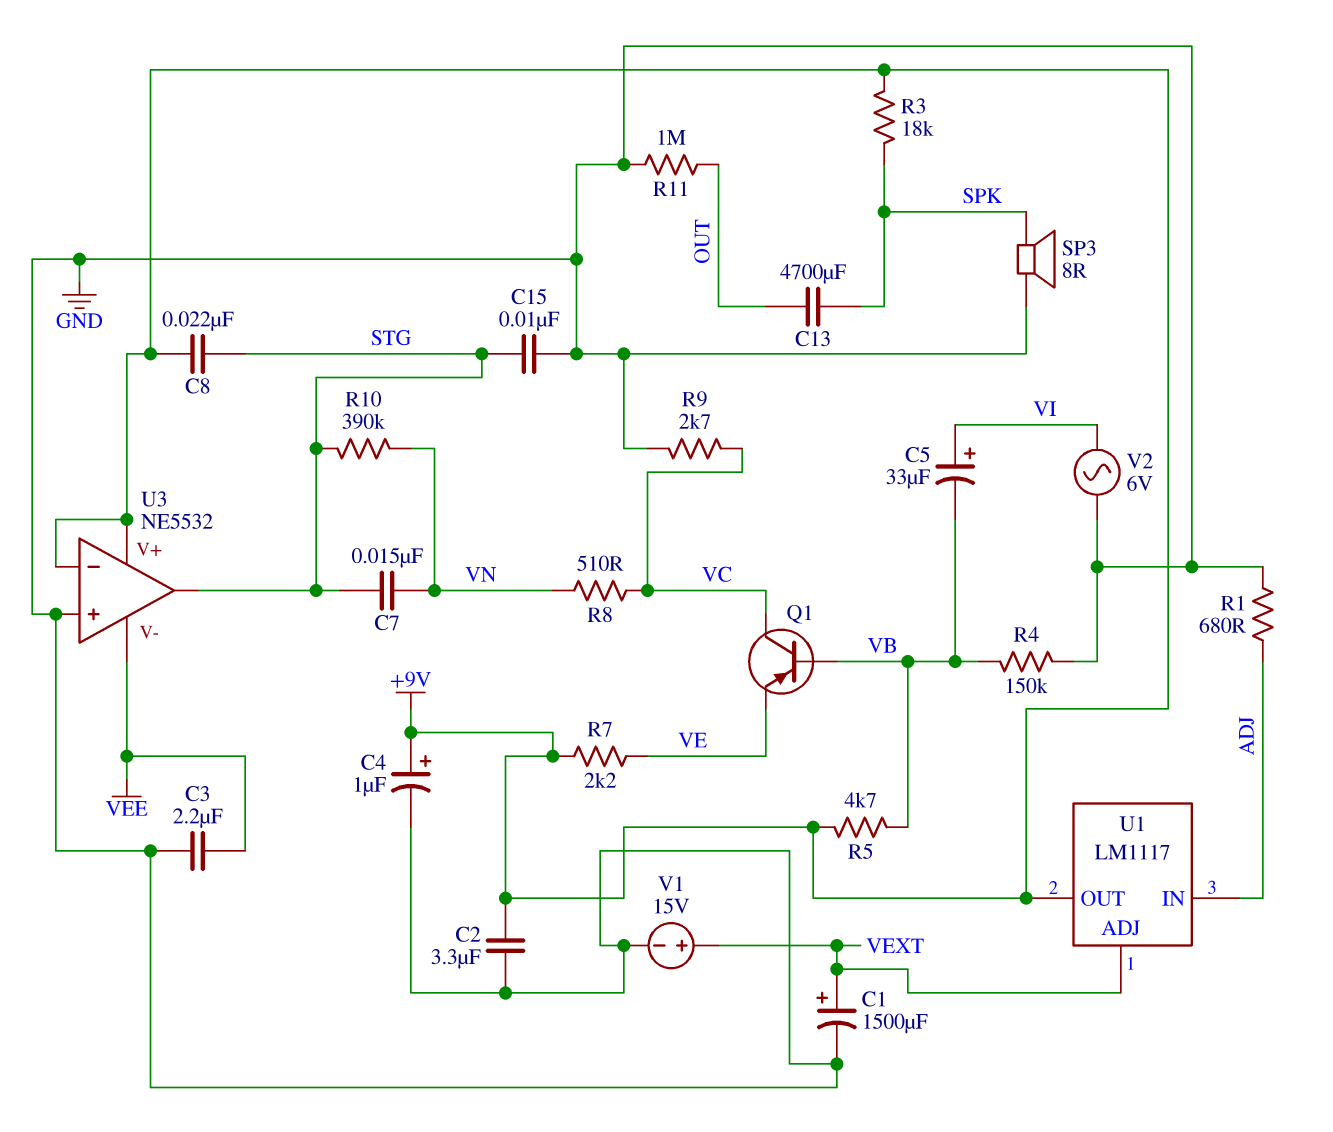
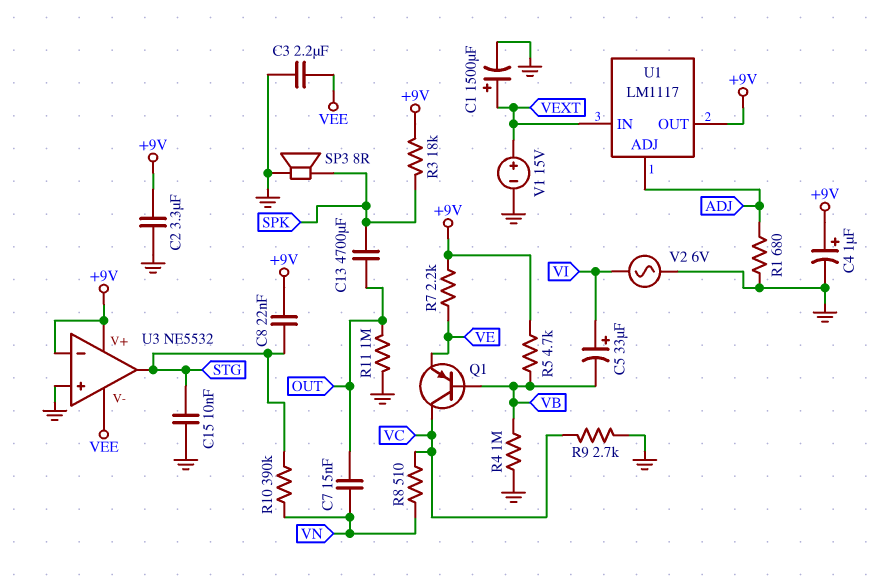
C7: 15nF (STG, VN) -> 15nF (OUT, VN)
R4: 150k (GND, VB) -> 1M (GND, VB)
U1 pin ADJ: VEXT -> ADJ
U1 pin IN: ADJ -> VEXT

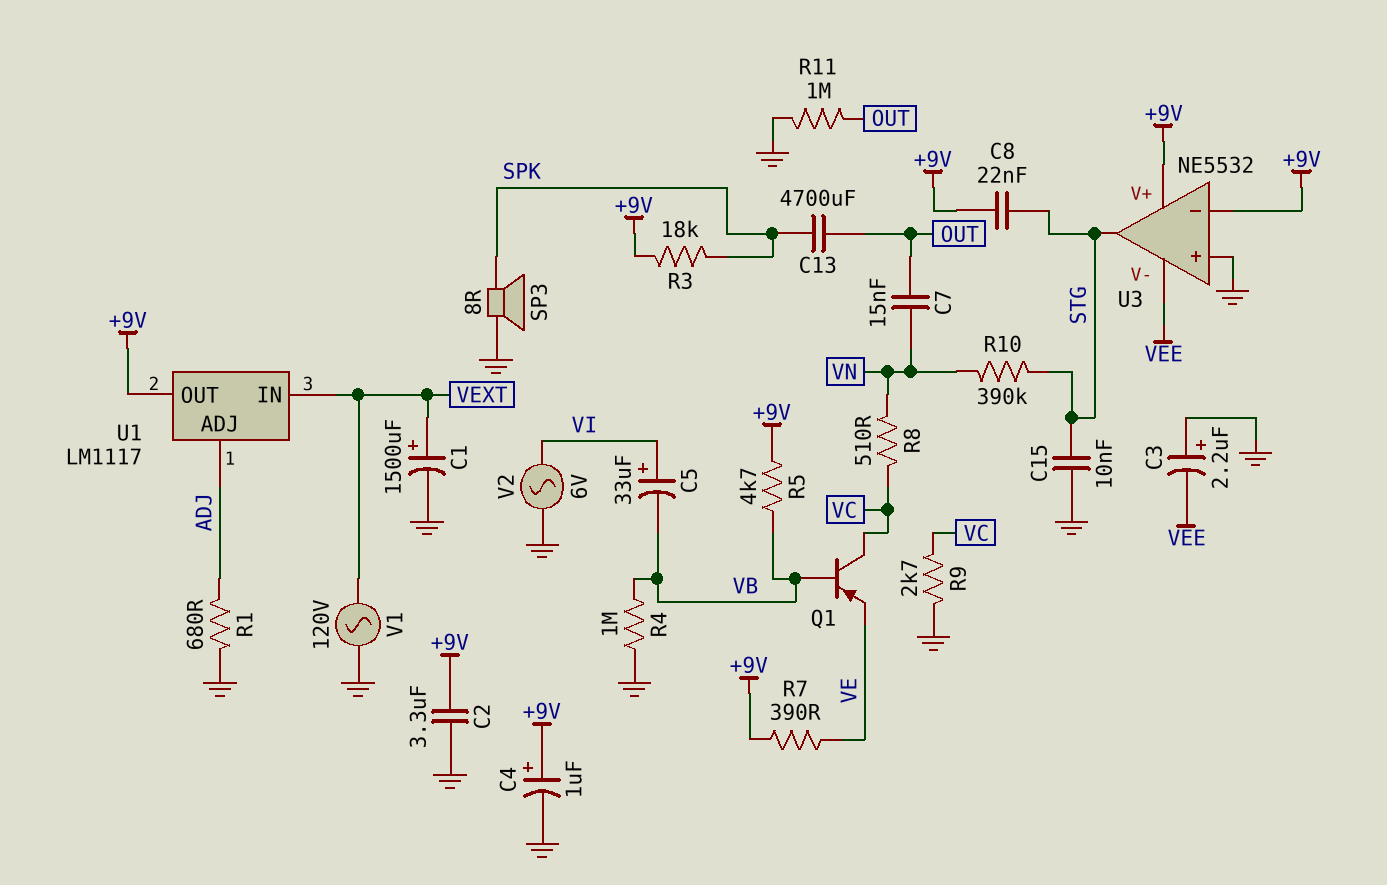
C3: 2.2uF (GND, VEE) -> 2.2uF (plus GND, minus VEE)
R7: 2.2k (+9V, VE) -> 390 (+9V, VE)
V1: 15V (plus VEXT, minus GND) -> AC 120V (GND, VEXT)

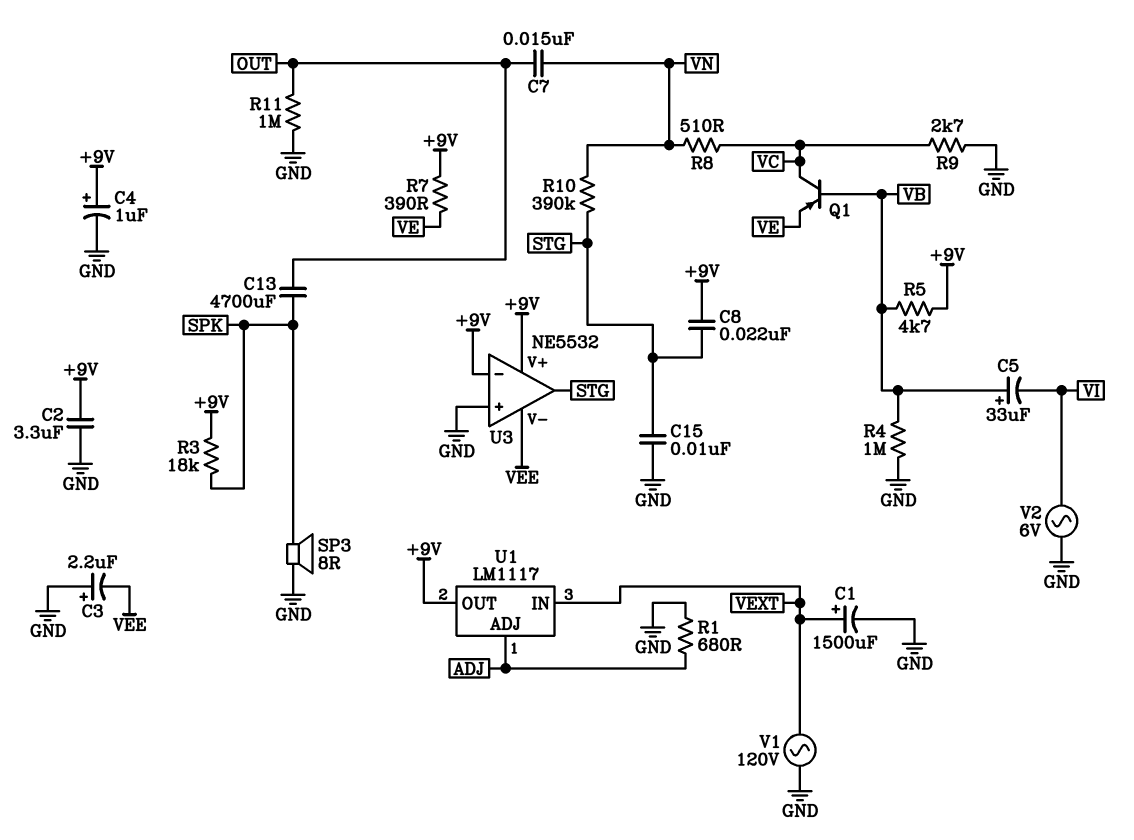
C5: 33uF (plus VI, minus VB) -> 33uF (plus VB, minus VI)

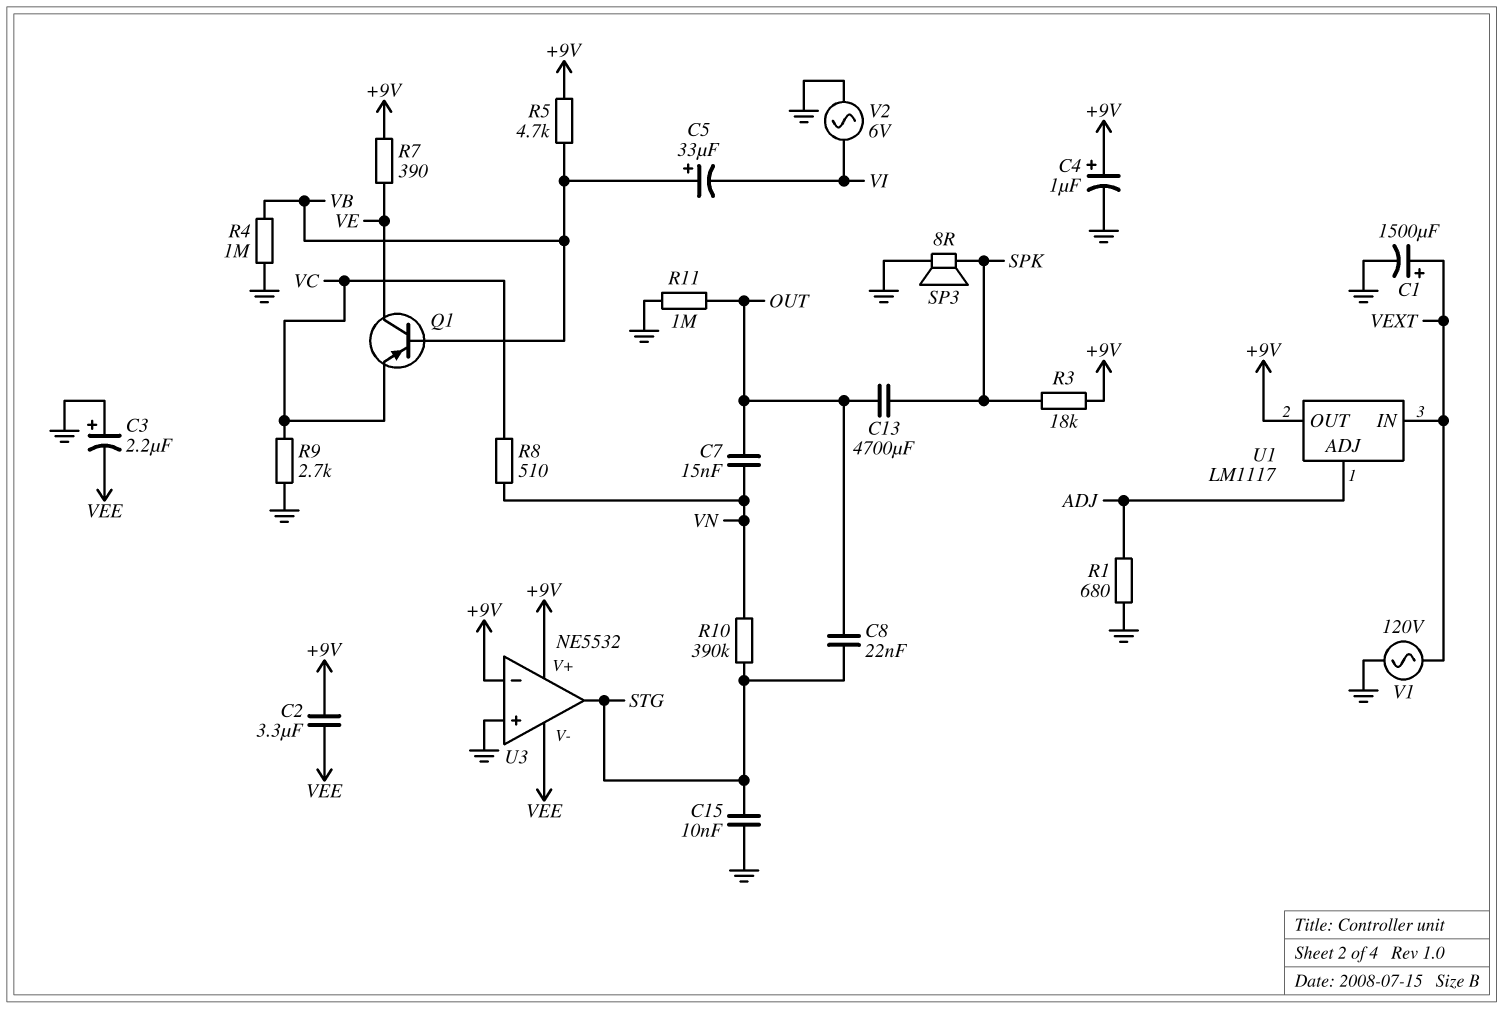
C2: 3.3uF (+9V, GND) -> 3.3uF (+9V, VEE)
C8: 22nF (+9V, STG) -> 22nF (OUT, STG)
Q1: PNP (B VB, C VC, E VE) -> PNP (B VB, C VE, E VC)

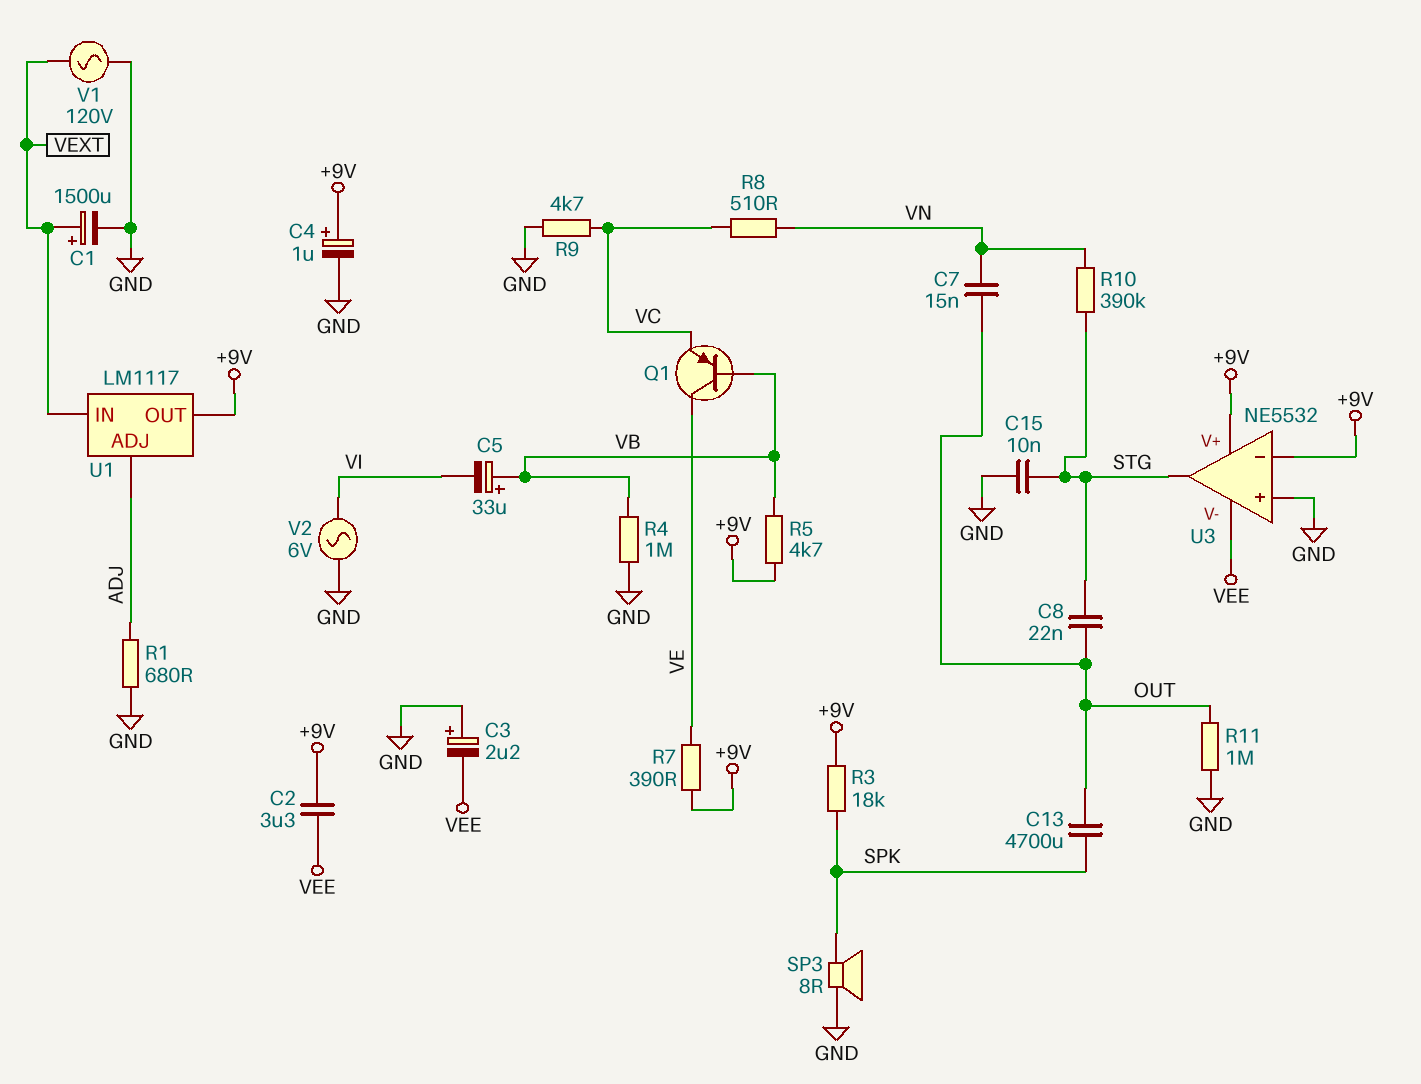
R9: 2.7k (GND, VC) -> 4.7k (GND, VC)

